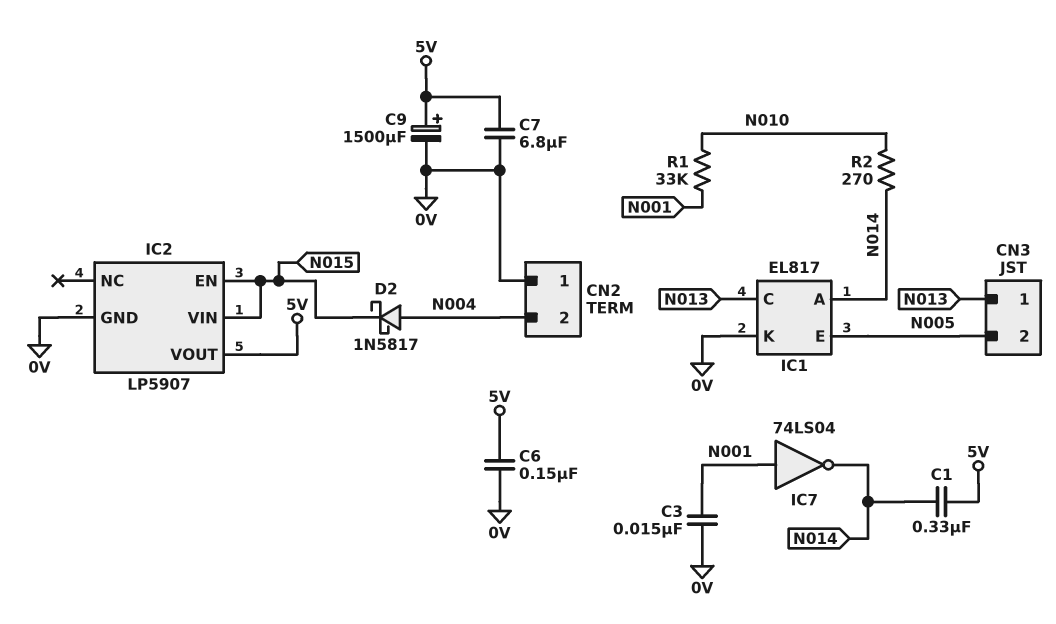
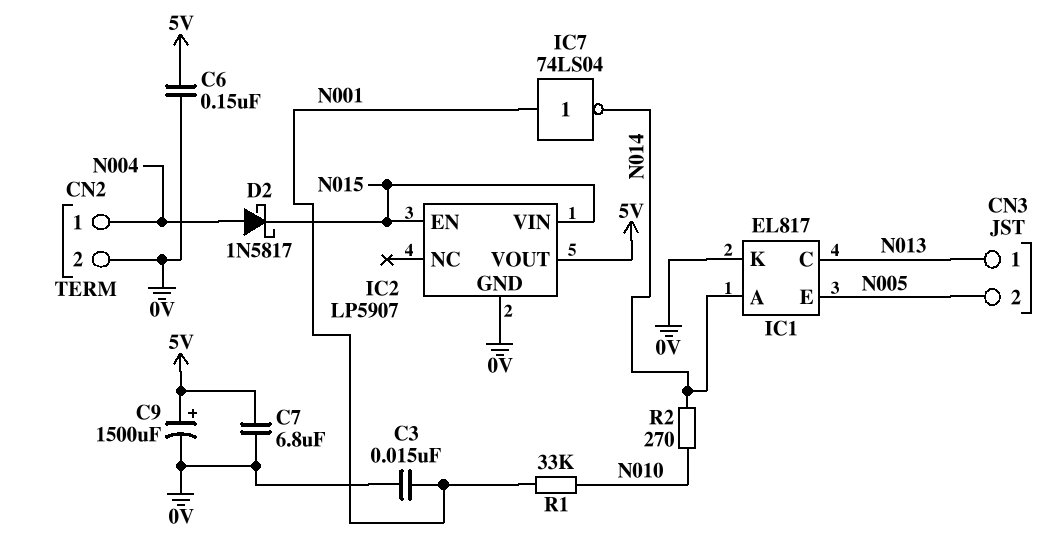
C1: 330nF (5V, N014) -> none
CN2 pin 1: 0V -> N004
CN2 pin 2: N004 -> 0V

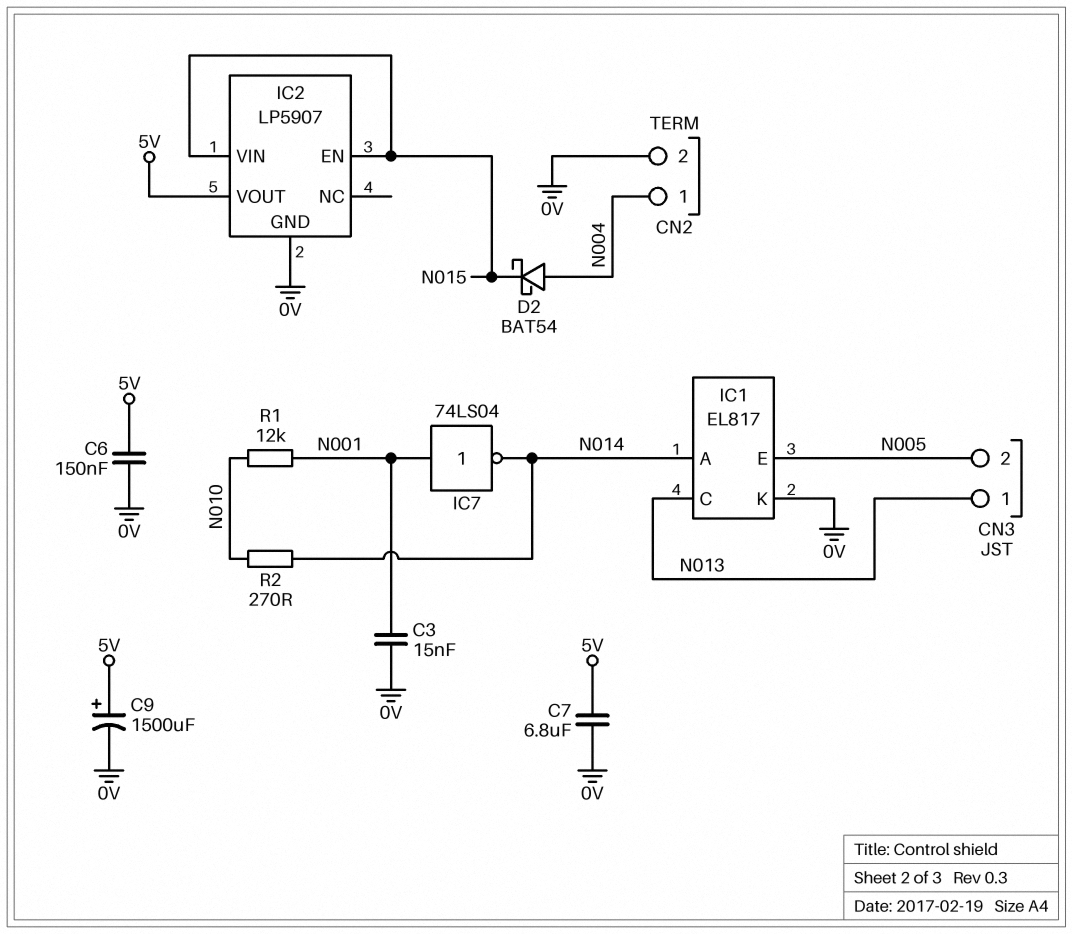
D2: schottky 1N5817 (A N004, K N015) -> schottky BAT54 (A N004, K N015)
R1: 33k (N001, N010) -> 12k (N001, N010)

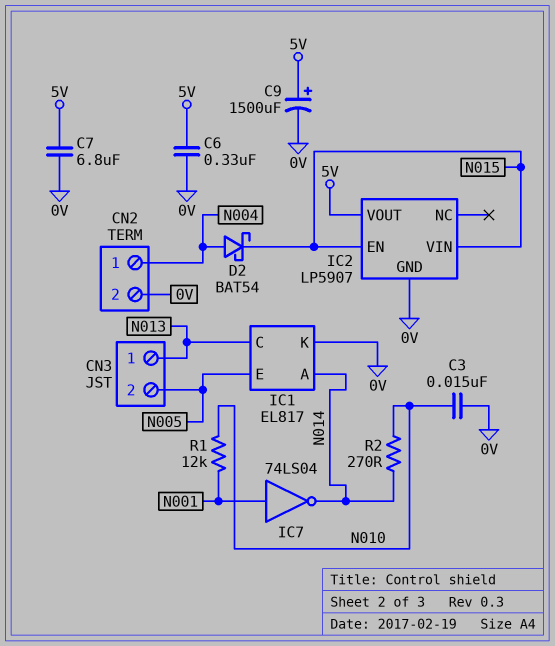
C3: 15nF (0V, N001) -> 15nF (0V, N010)
C6: 150nF (0V, 5V) -> 330nF (0V, 5V)

